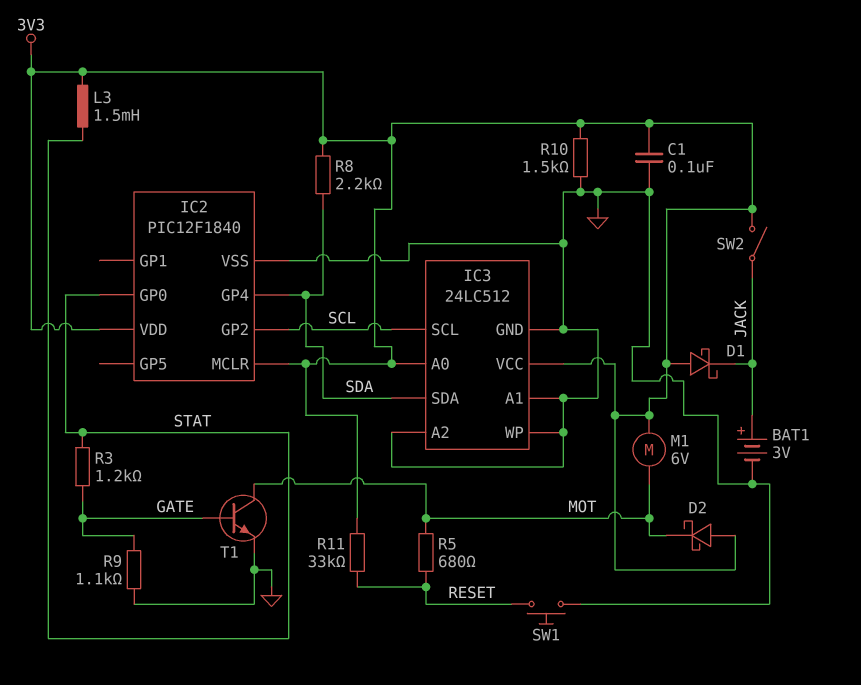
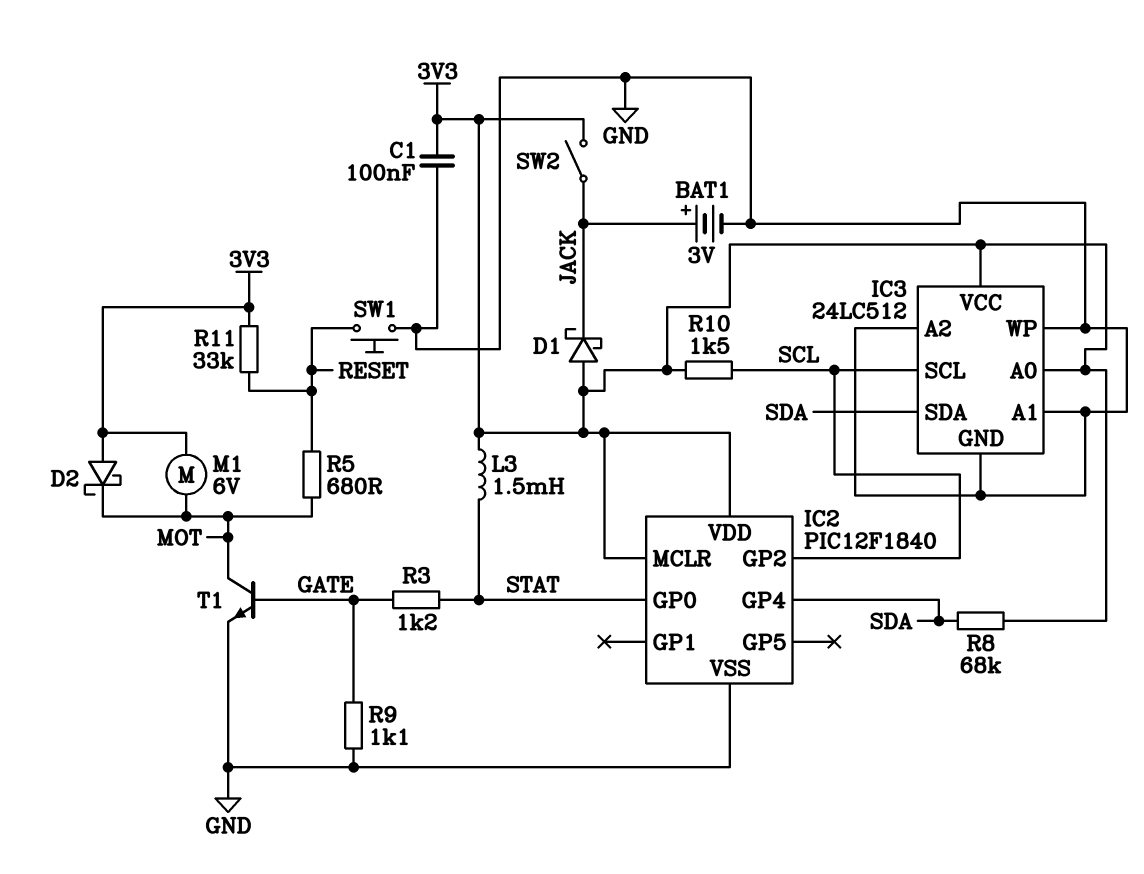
R8: 2.2k (3V3, SDA) -> 68k (3V3, SDA)
R10: 1.5k (3V3, GND) -> 1.5k (3V3, SCL)

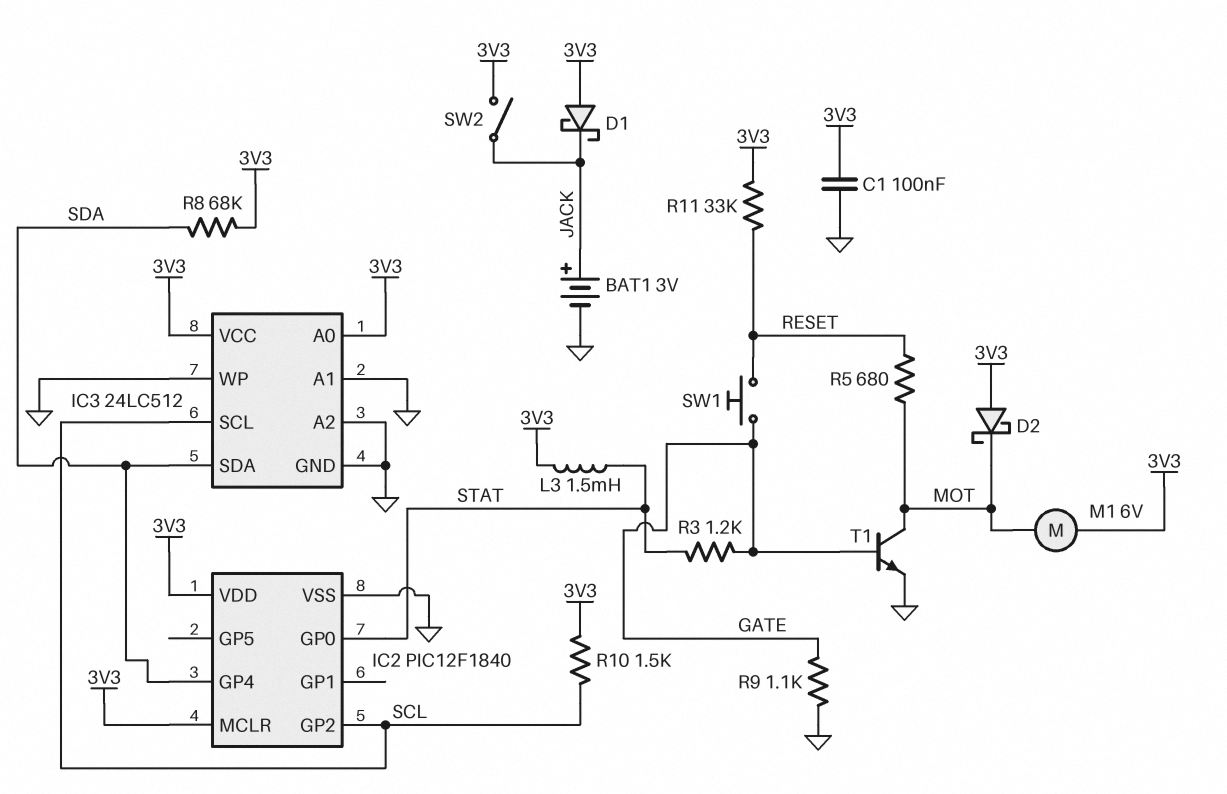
SW1: button (GND, RESET) -> button (GATE, RESET)

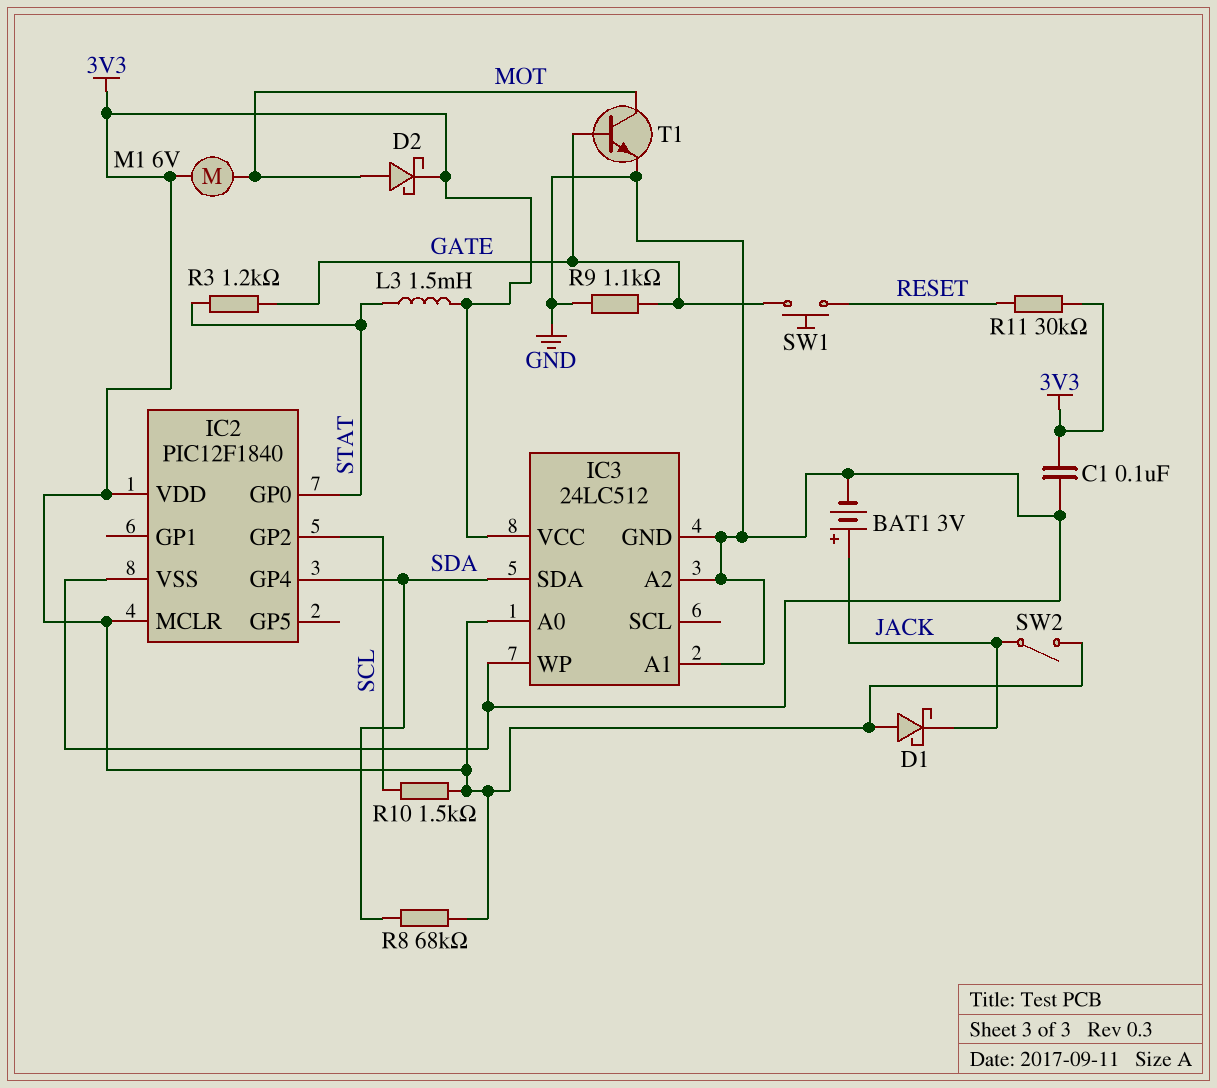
D2: schottky (A 3V3, K MOT) -> schottky (A MOT, K 3V3)
IC3 pin SCL: SCL -> none
R5: 680 (MOT, RESET) -> none
R11: 33k (3V3, RESET) -> 30k (3V3, RESET)

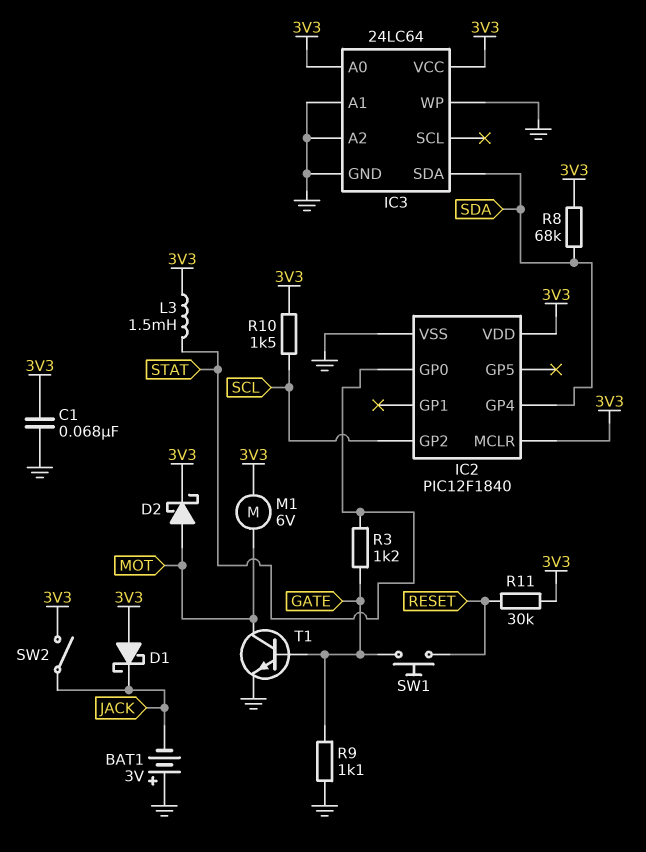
BAT1: 3V (plus JACK, minus GND) -> 3V (plus GND, minus JACK)
C1: 100nF (3V3, GND) -> 68nF (3V3, GND)
IC3: 24LC512 -> 24LC64

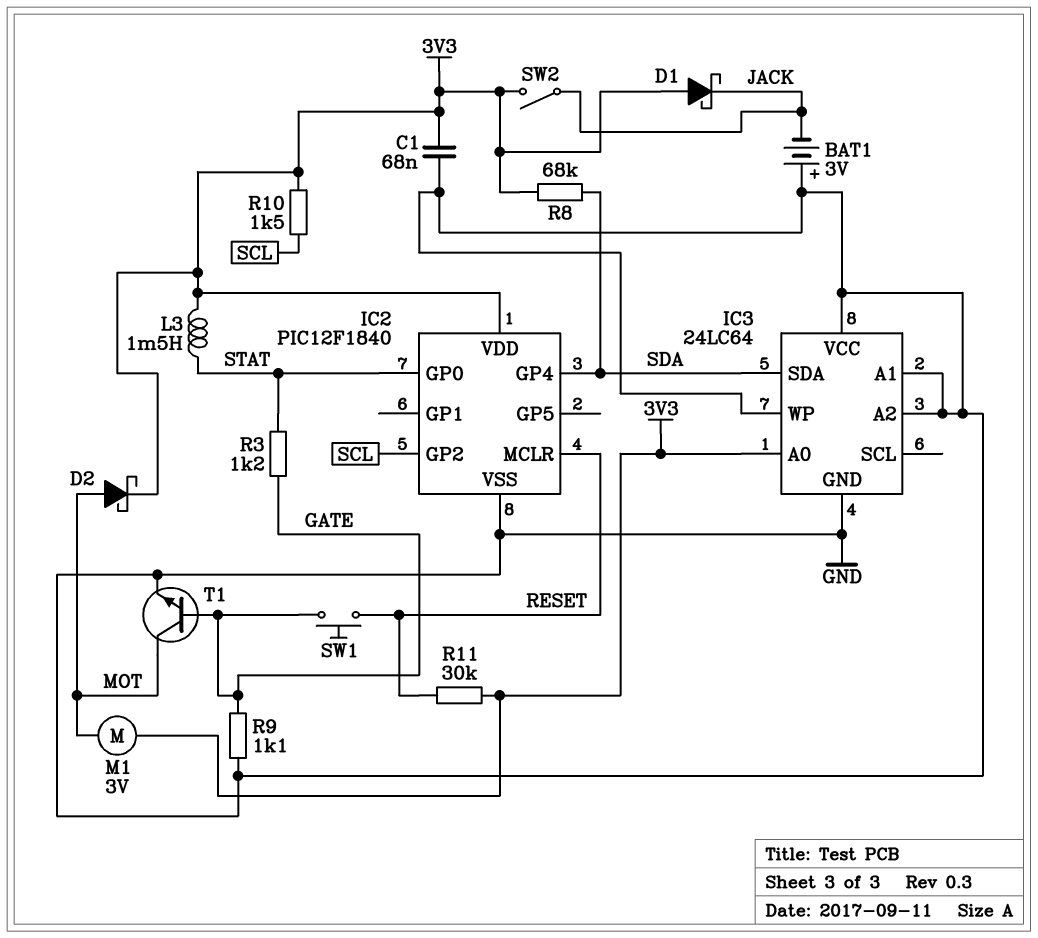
IC2 pin MCLR: 3V3 -> RESET
IC3 pin VCC: 3V3 -> GND
M1: motor 6V (3V3, MOT) -> motor 3V (3V3, MOT)

